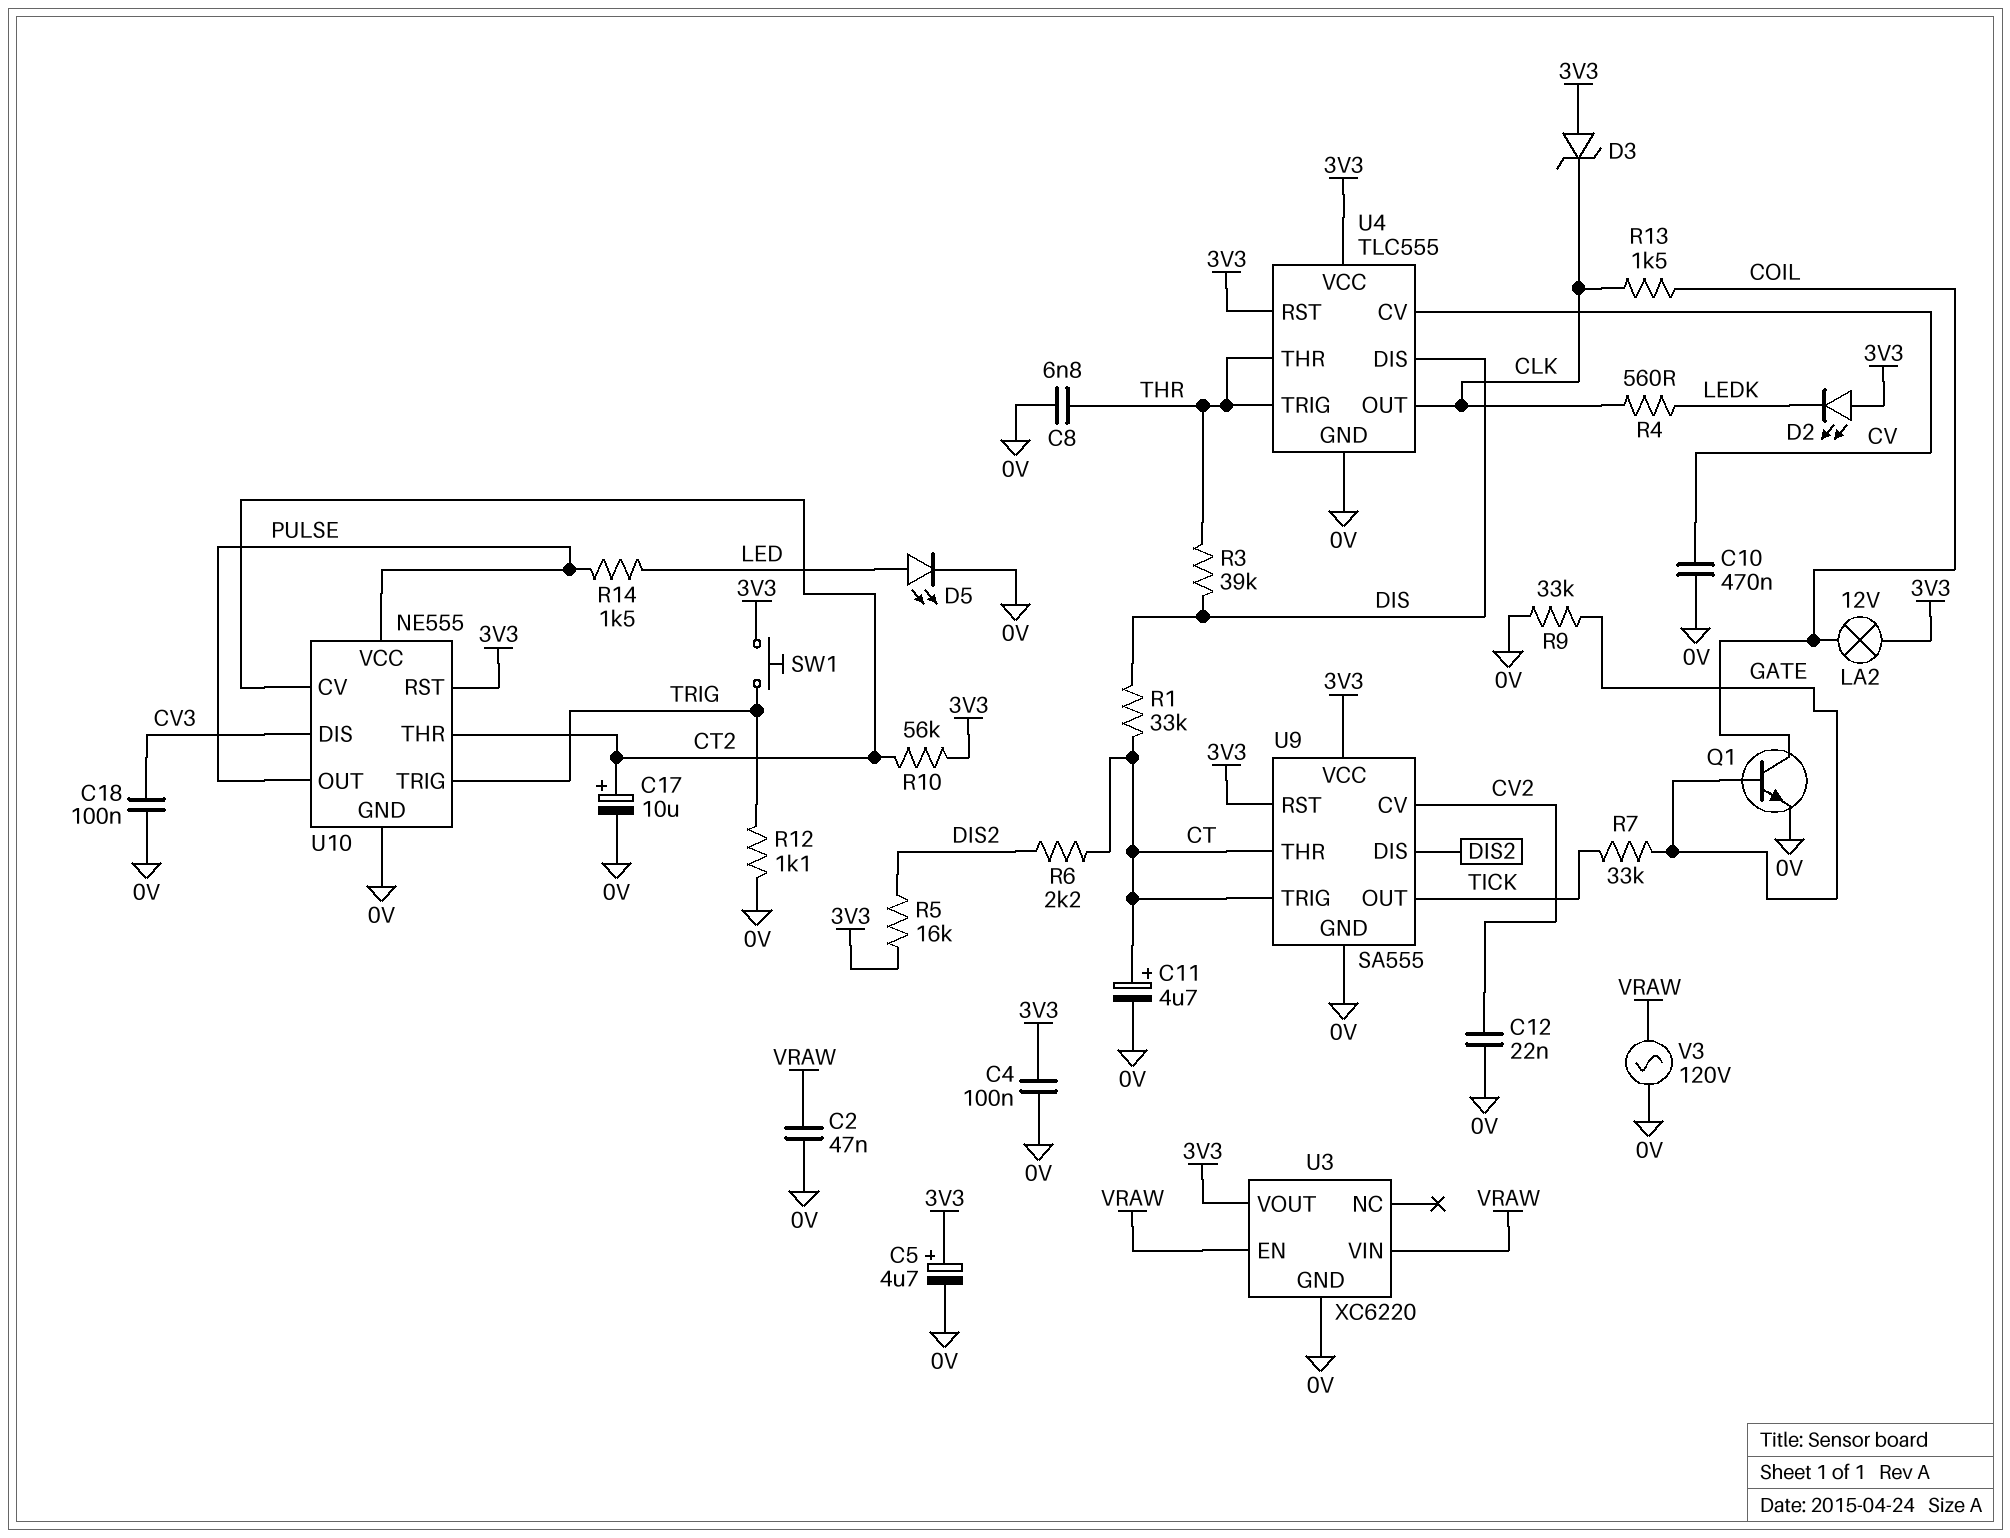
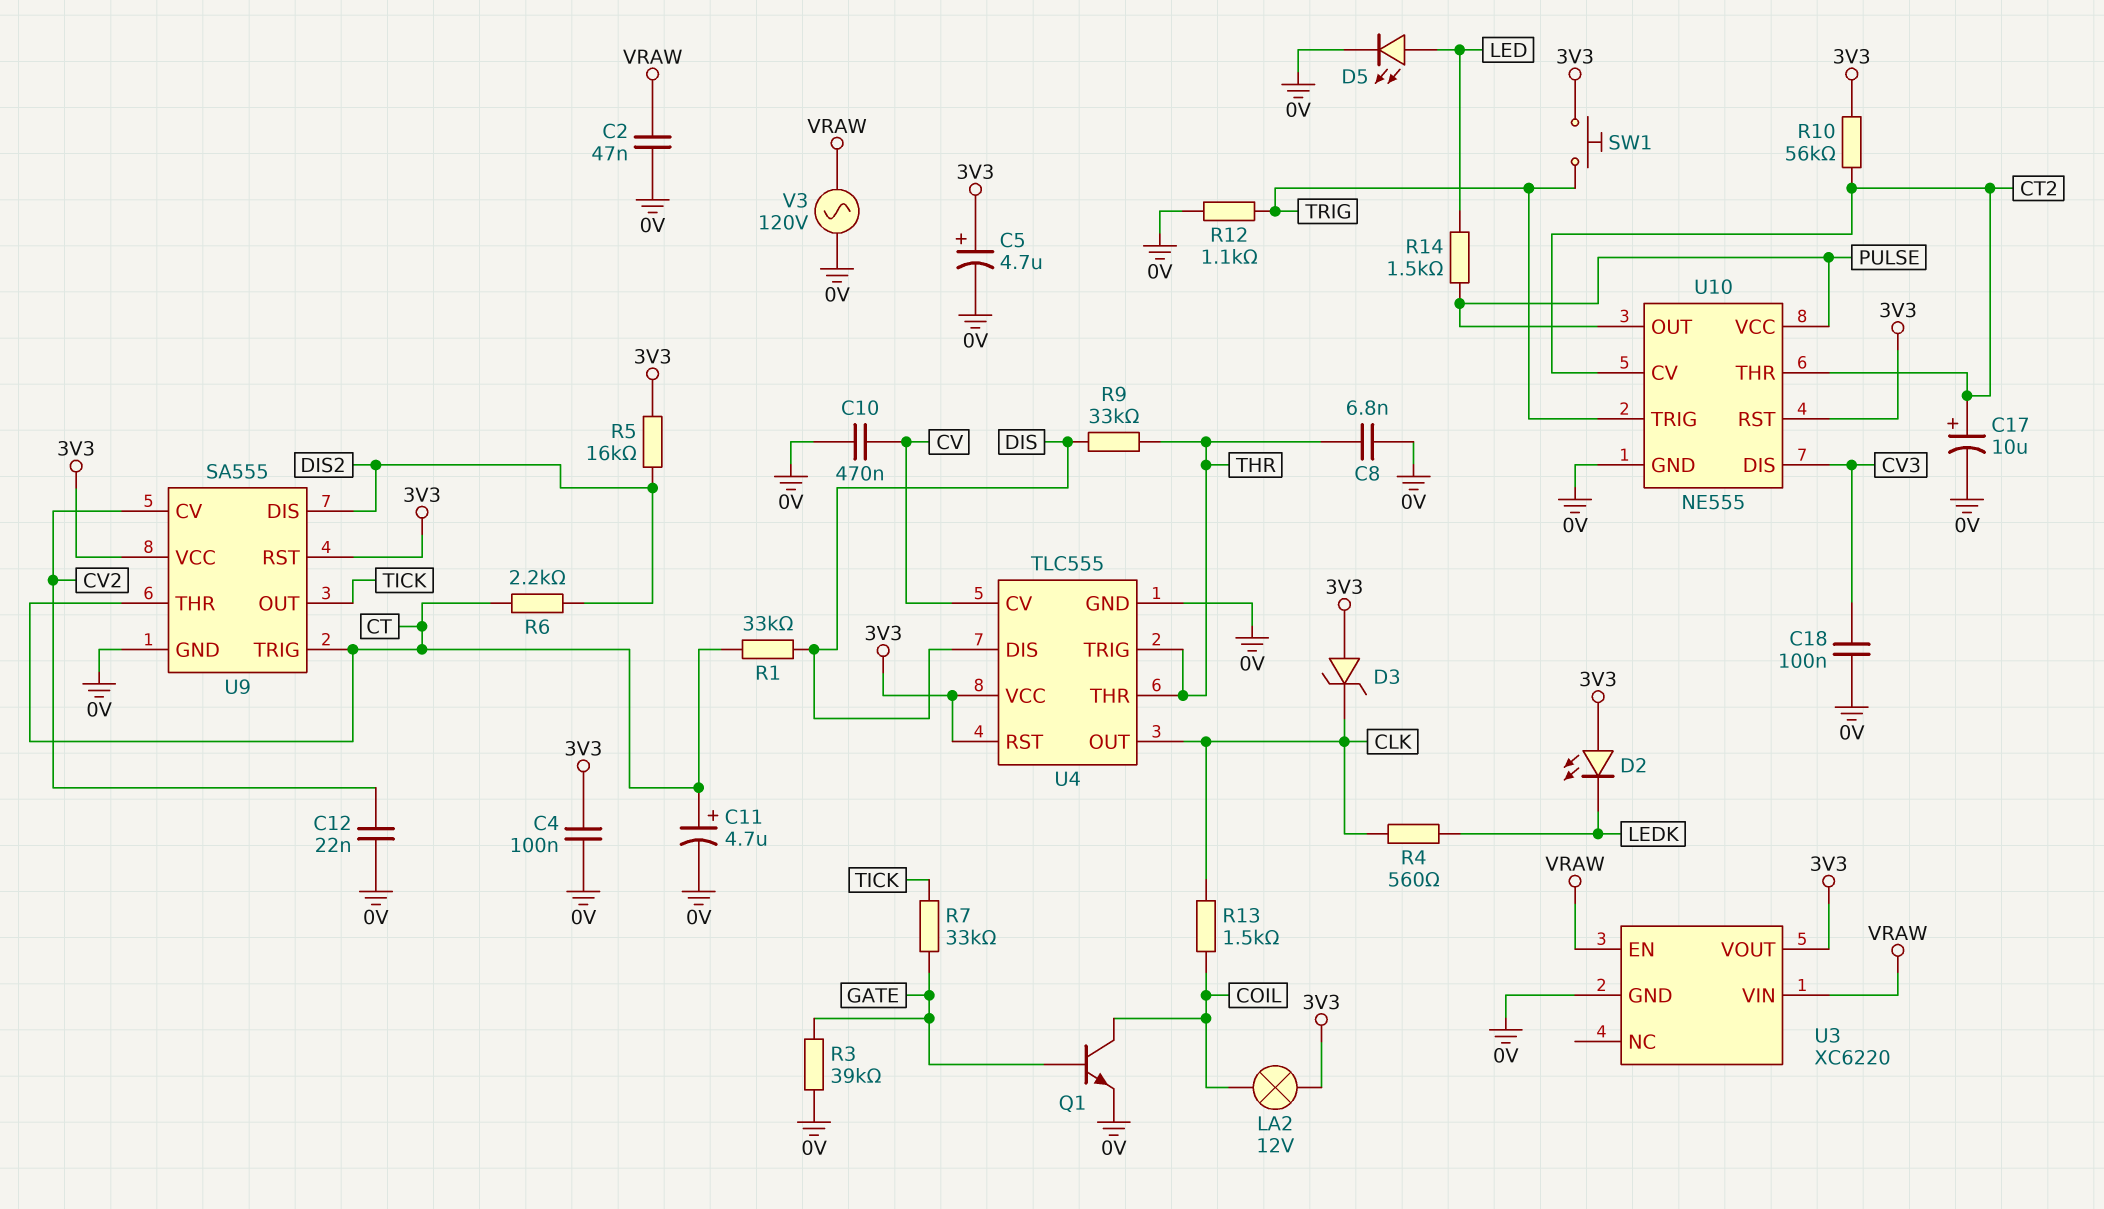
R3: 39k (DIS, THR) -> 39k (0V, GATE)
R9: 33k (0V, GATE) -> 33k (DIS, THR)

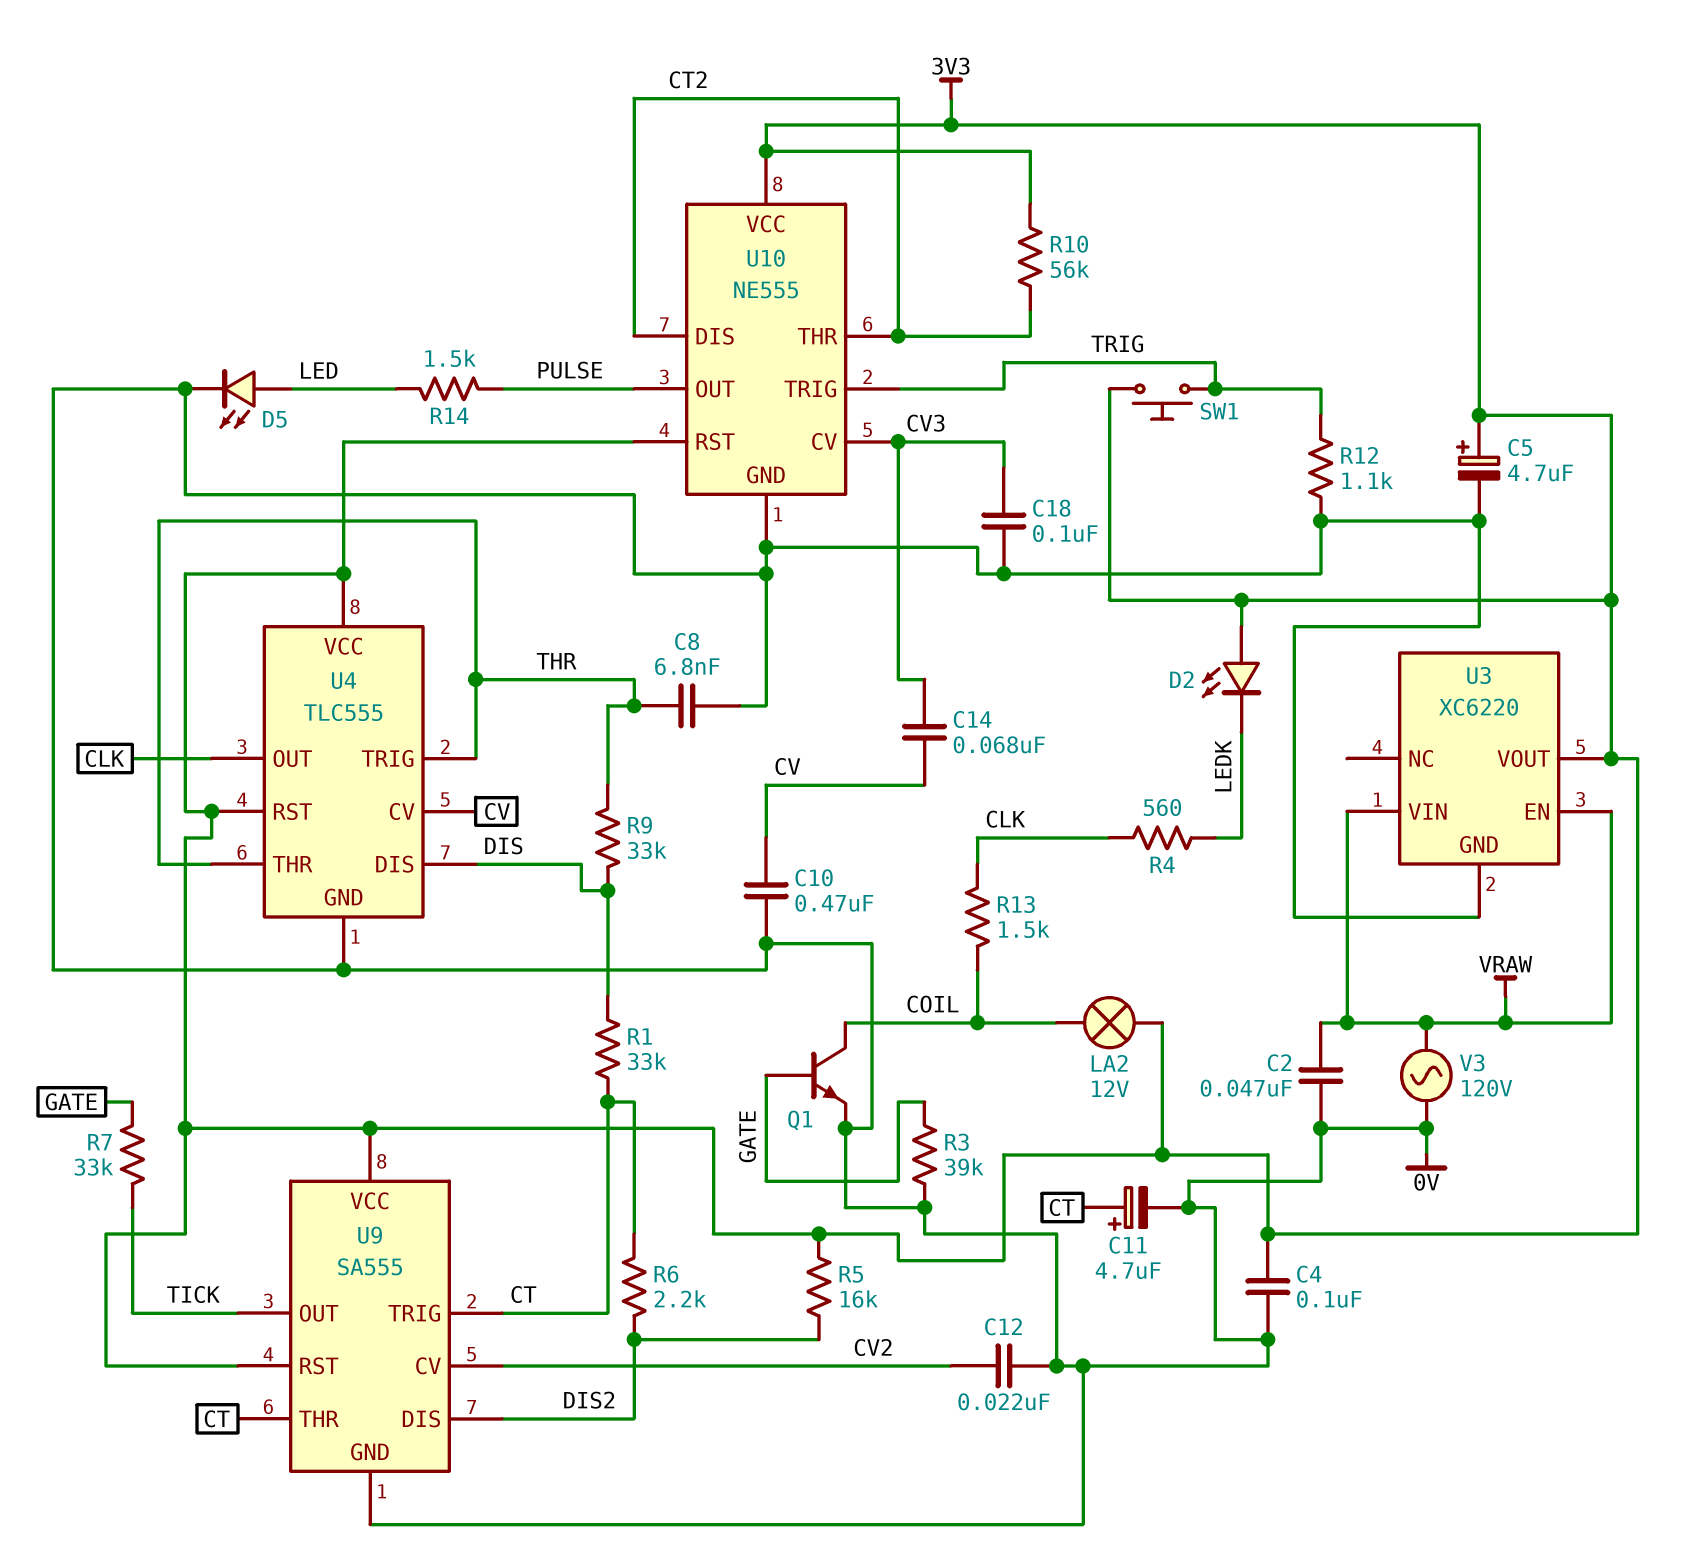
C14: none -> 68nF (CV, CV3)
C17: 10uF (plus CT2, minus 0V) -> none
D3: zener (A 3V3, K CLK) -> none
U10 pin CV: CT2 -> CV3
U10 pin DIS: CV3 -> CT2
U10 pin VCC: PULSE -> 3V3

